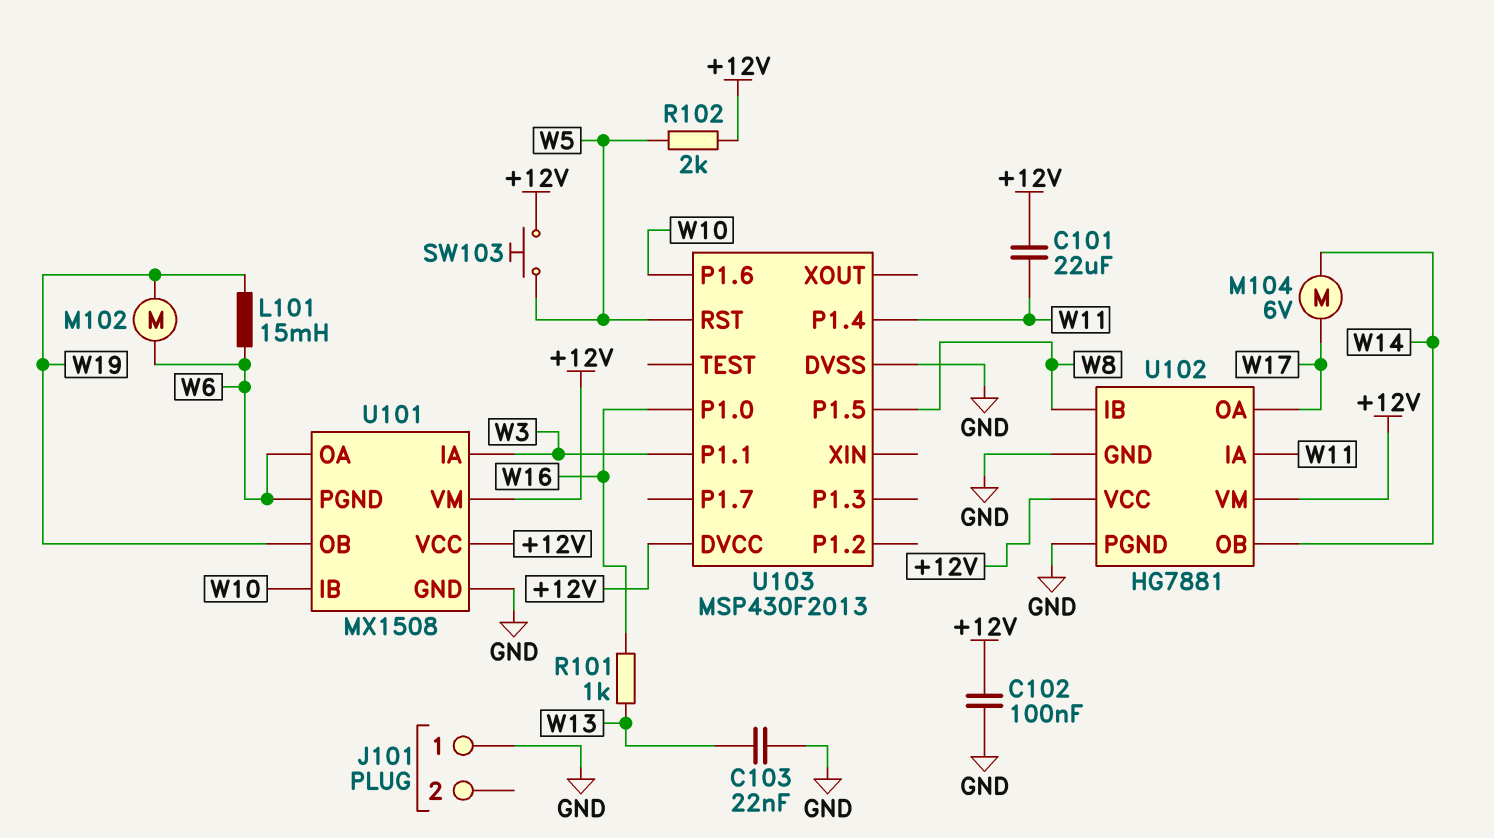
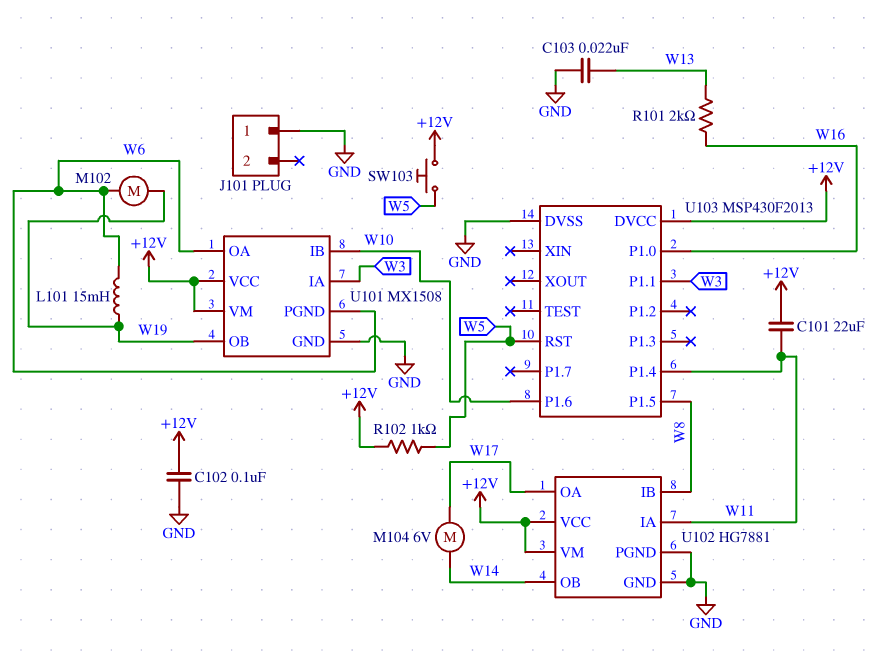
R101: 1k (W13, W16) -> 2k (W13, W16)
R102: 2k (+12V, W5) -> 1k (+12V, W5)

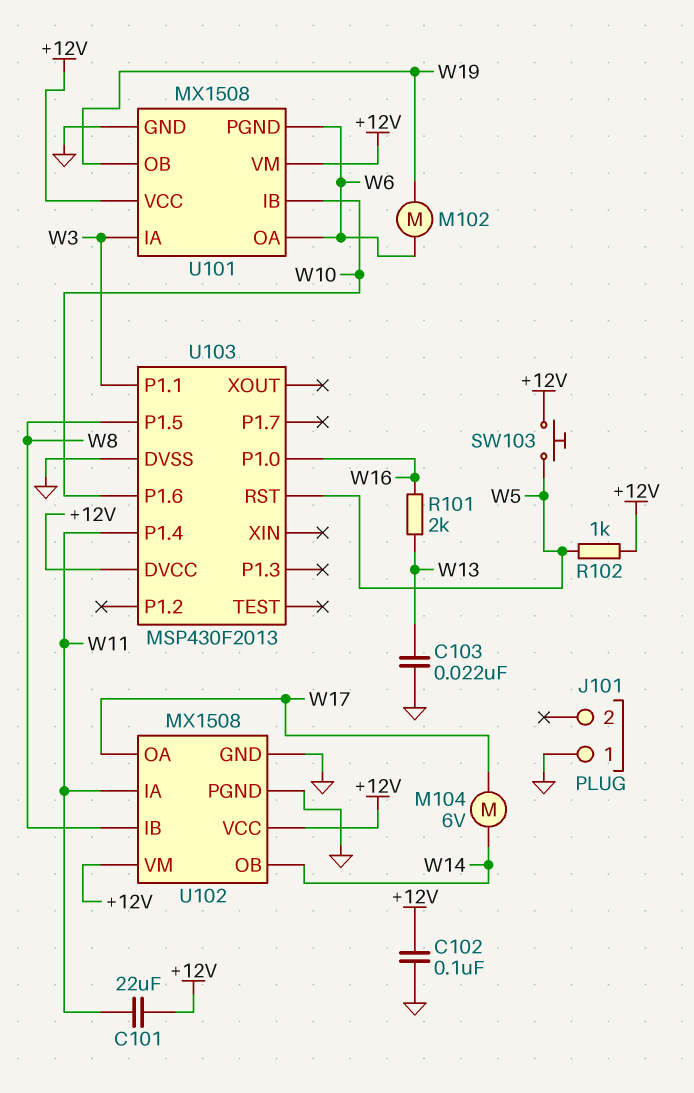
L101: 15mH (W6, W19) -> none
U102: HG7881 -> MX1508

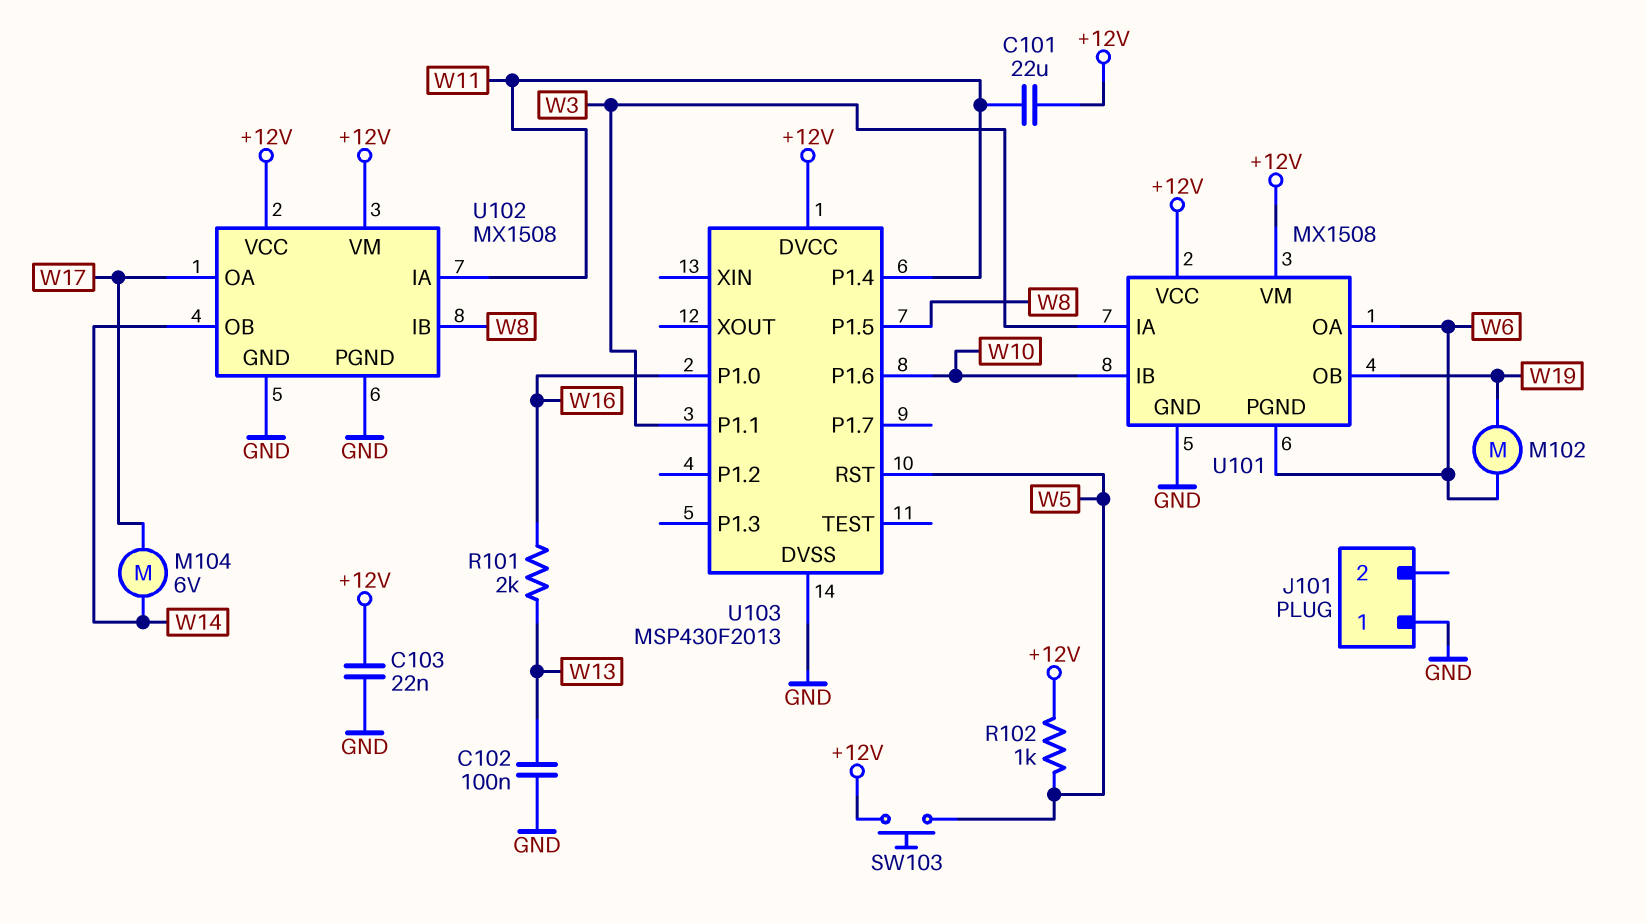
C102: 100nF (+12V, GND) -> 100nF (GND, W13)
C103: 22nF (GND, W13) -> 22nF (+12V, GND)

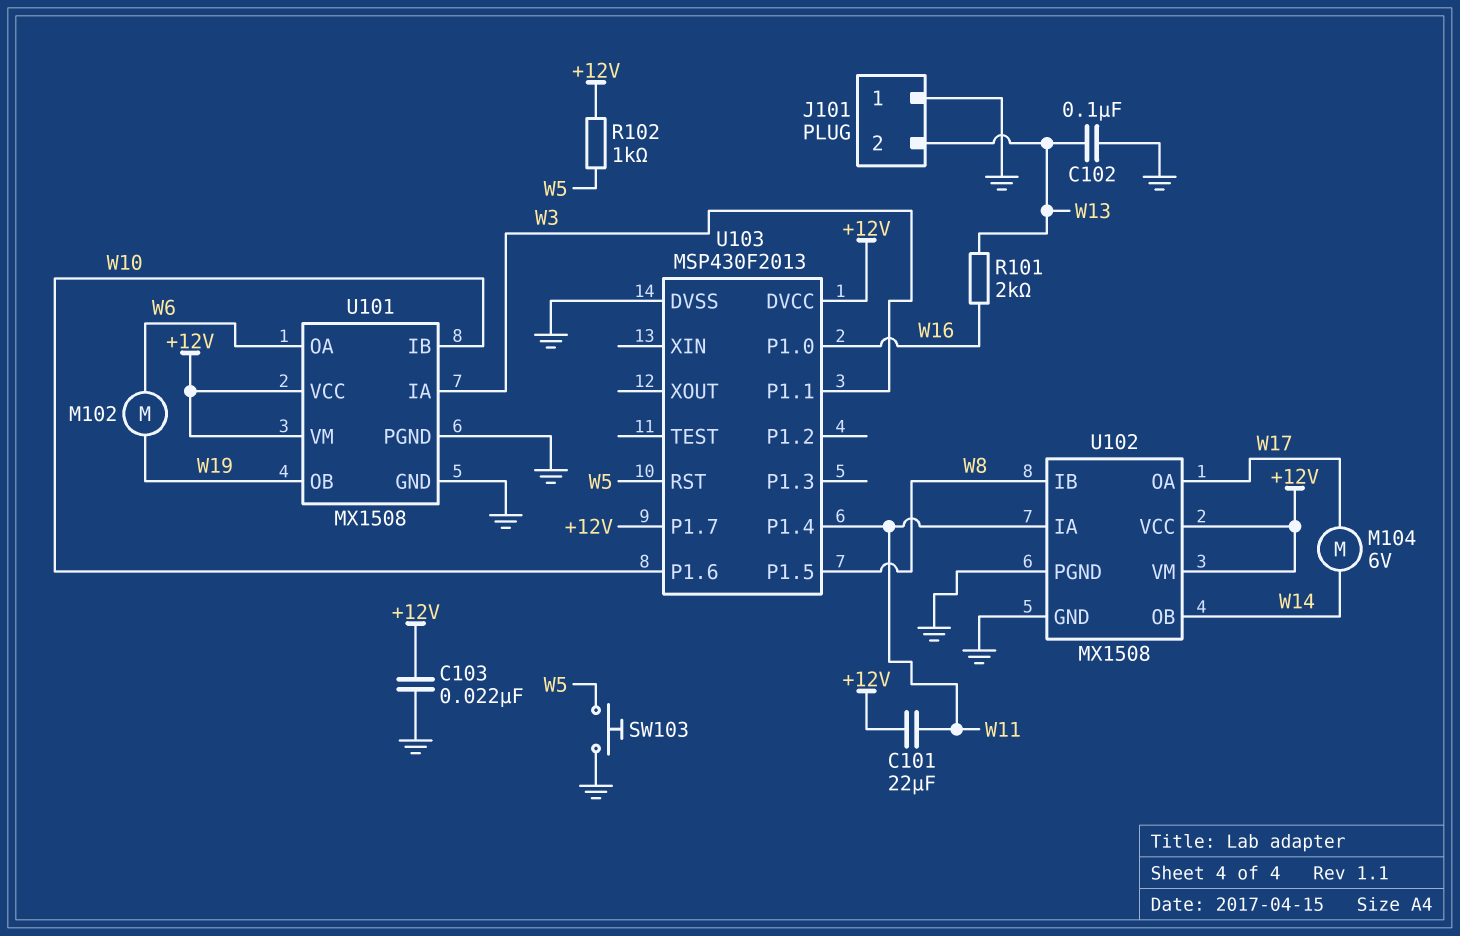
J101 pin 2: none -> W13
SW103: button (+12V, W5) -> button (GND, W5)
U101 pin PGND: W6 -> GND
U103 pin P1.7: none -> +12V

